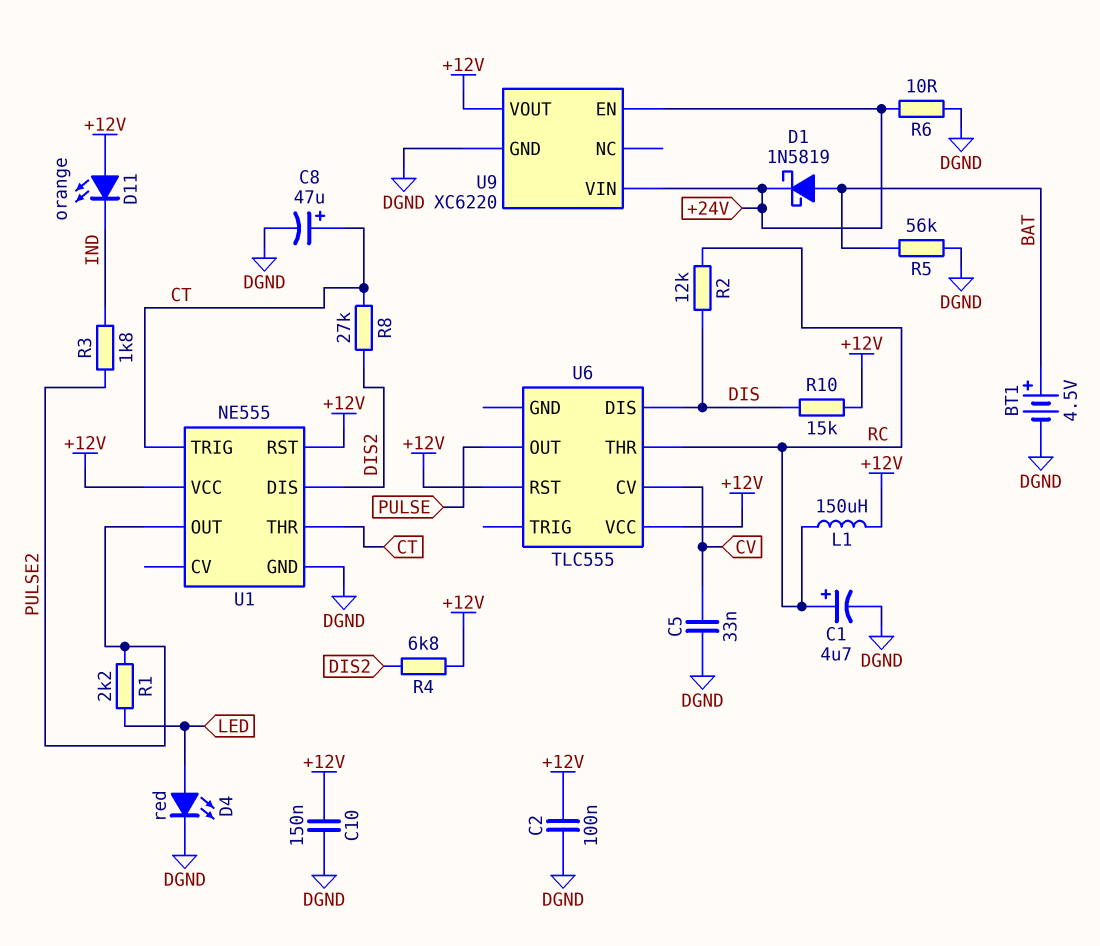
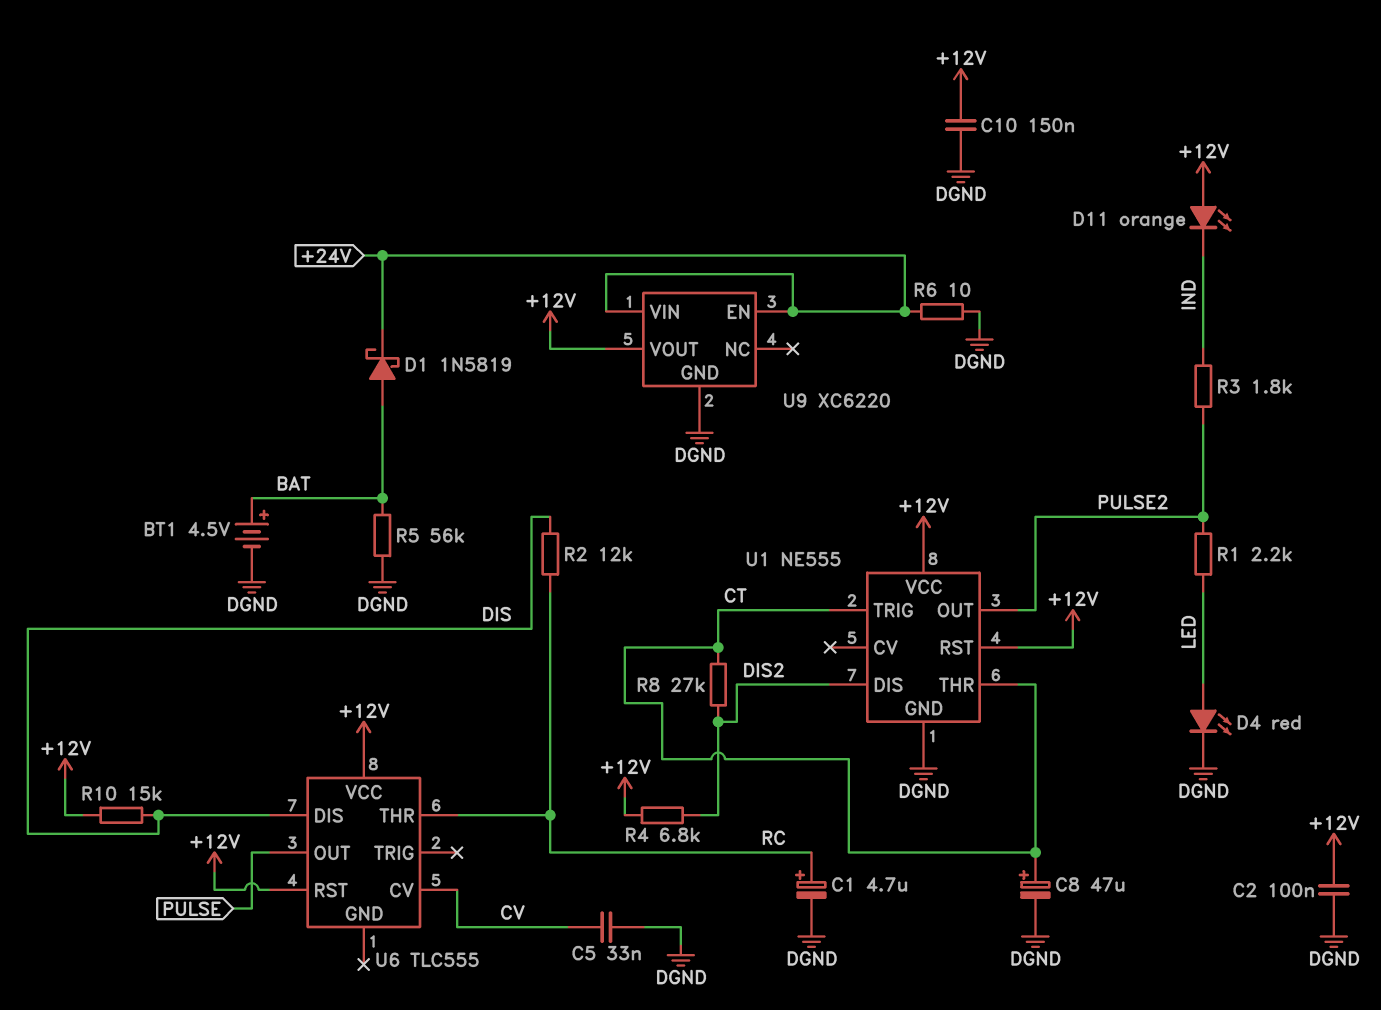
L1: 150uH (+12V, RC) -> none

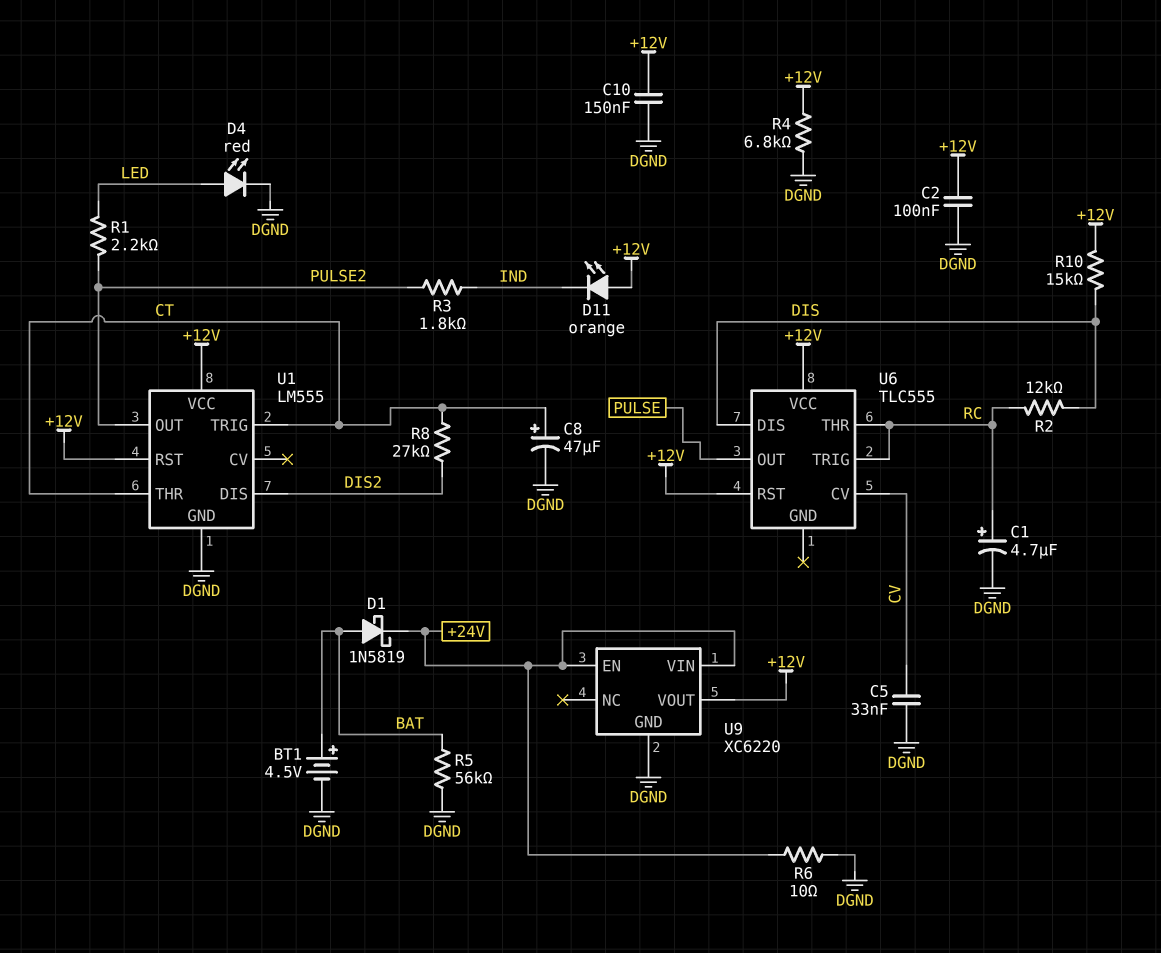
R4: 6.8k (+12V, DIS2) -> 6.8k (+12V, DGND)
U1: NE555 -> LM555
U6 pin TRIG: none -> RC

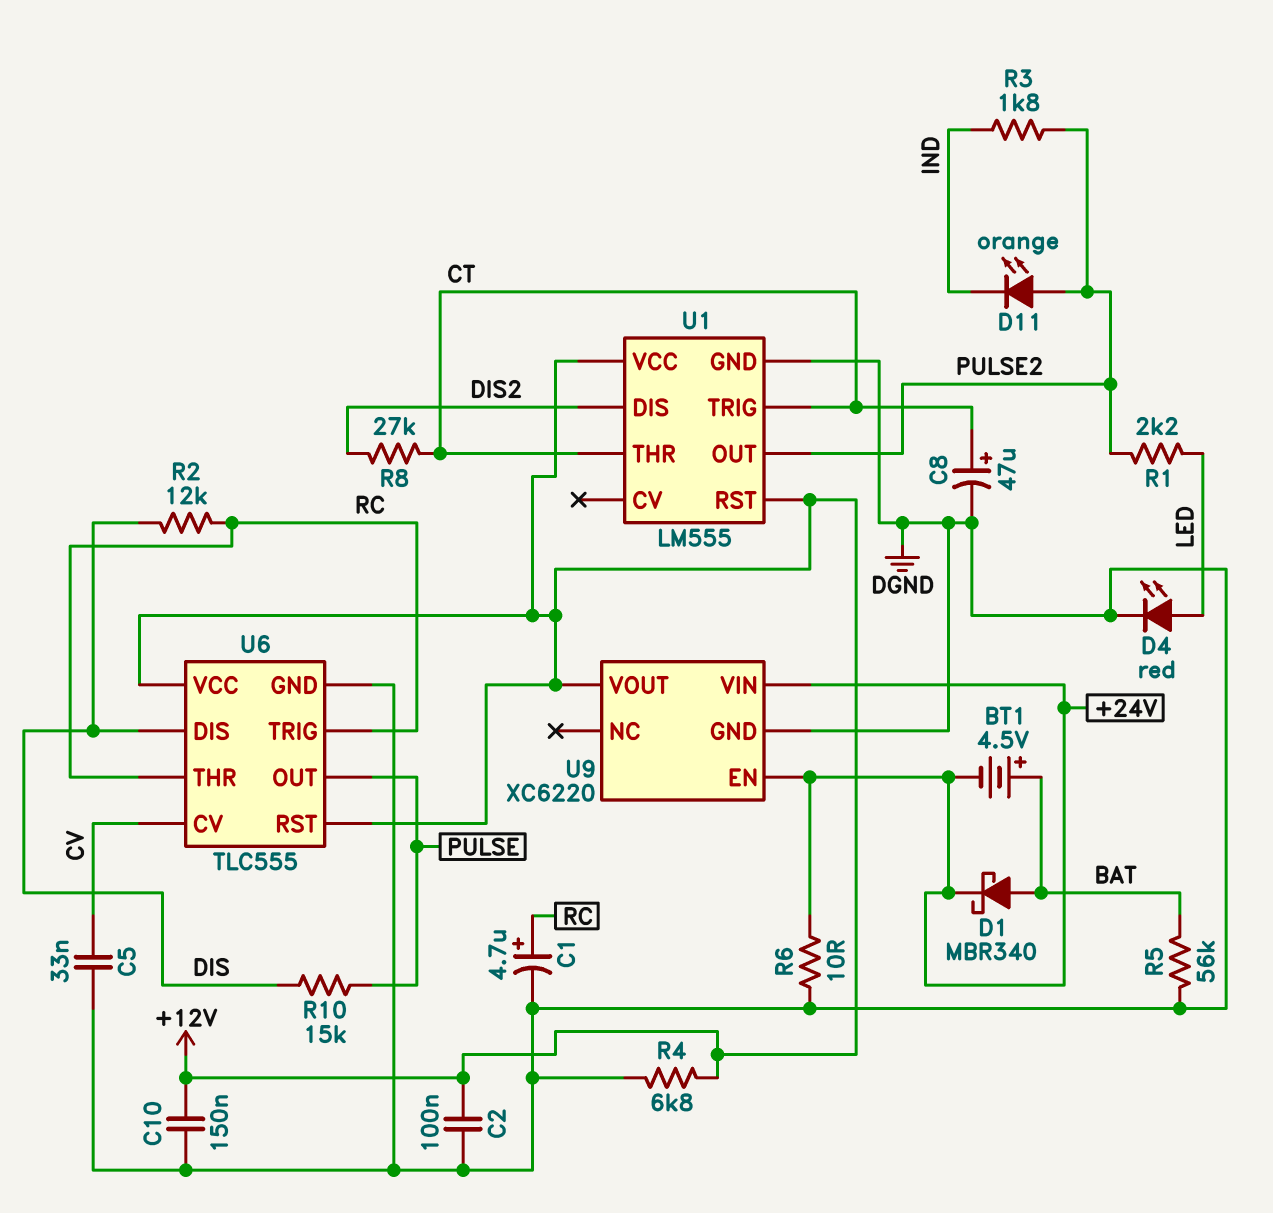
BT1: 4.5V (plus BAT, minus DGND) -> 4.5V (plus BAT, minus +24V)
D1: schottky 1N5819 (A BAT, K +24V) -> schottky MBR340 (A BAT, K +24V)
D11: LED orange (A +12V, K IND) -> LED orange (A PULSE2, K IND)
R10: 15k (+12V, DIS) -> 15k (DIS, PULSE)
U6 pin GND: none -> DGND

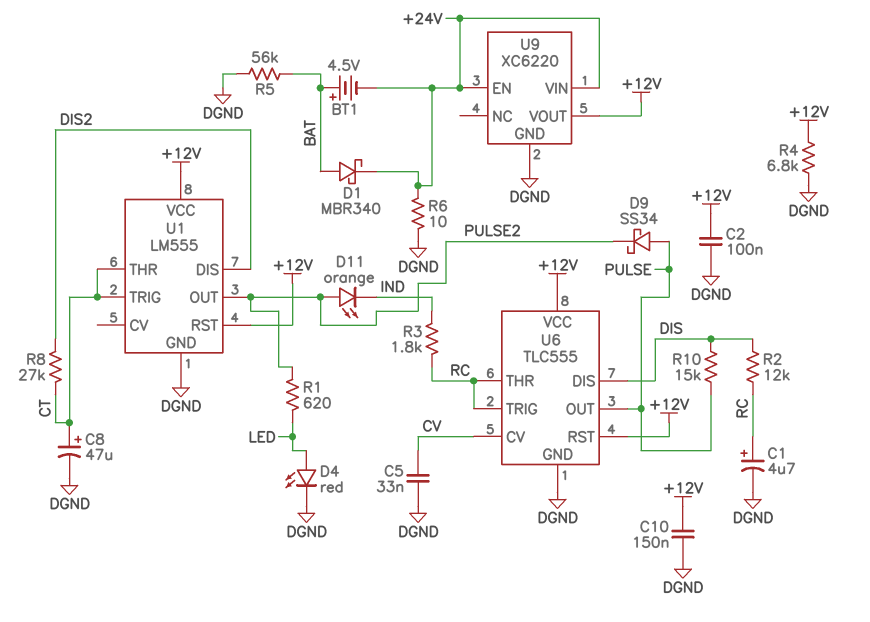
D9: none -> schottky SS34 (A PULSE, K PULSE2)
R1: 2.2k (LED, PULSE2) -> 620 (LED, PULSE2)
R3: 1.8k (IND, PULSE2) -> 1.8k (IND, RC)

